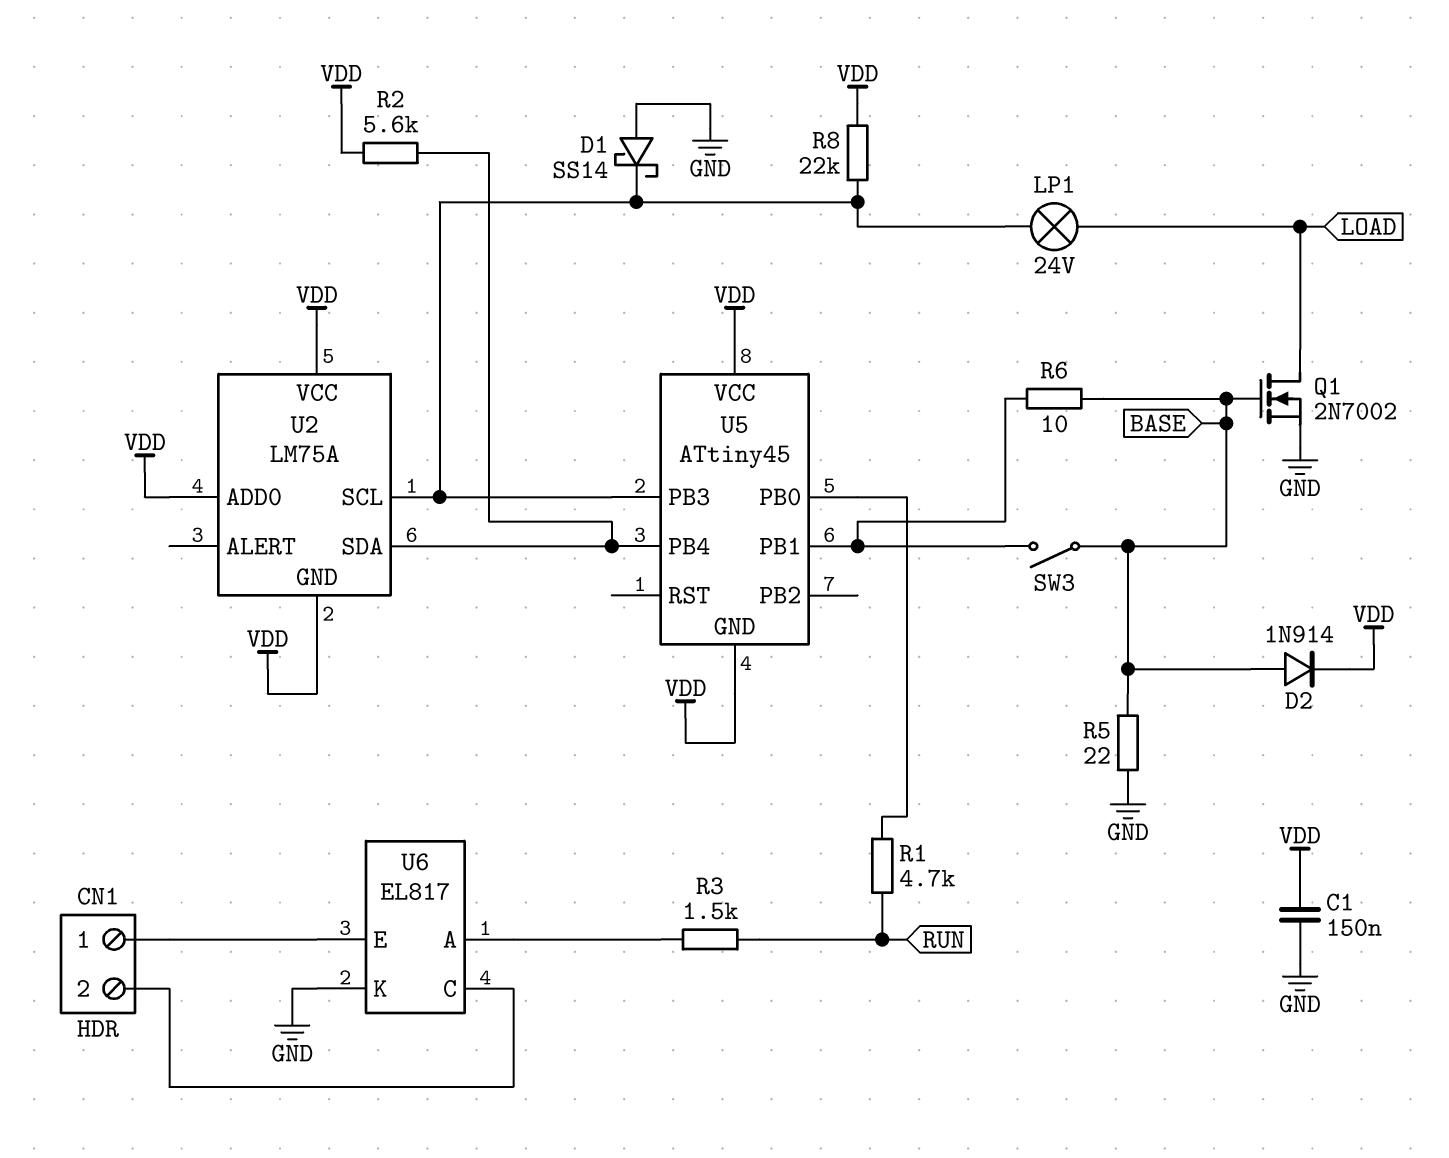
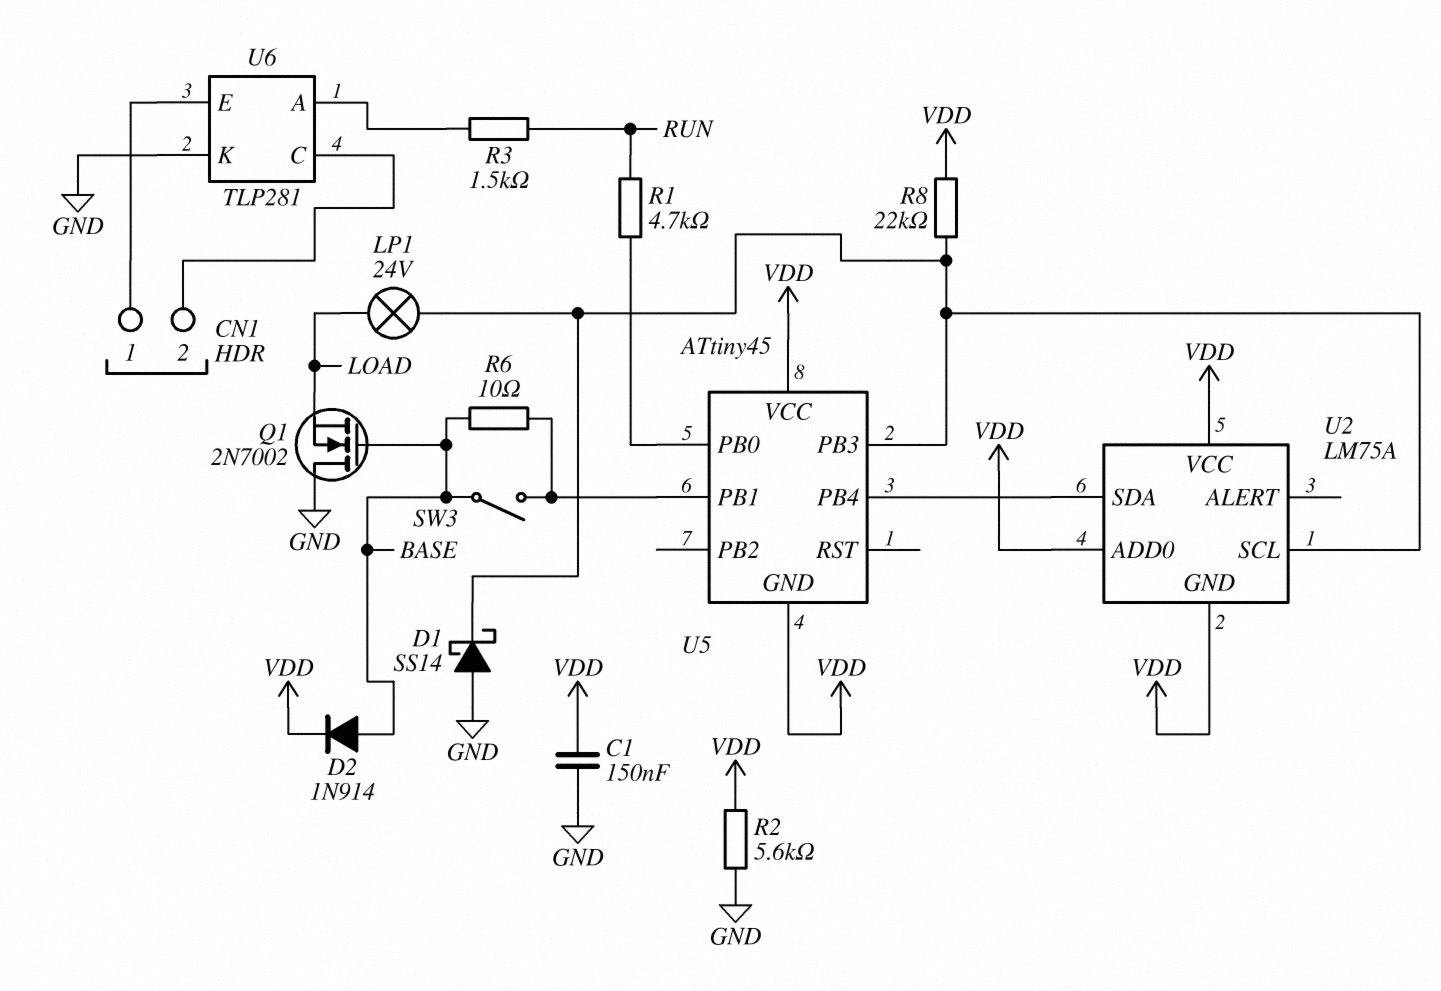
Q1: NMOS 2N7002 (G BASE, D LOAD, S GND) -> NMOS 2N7002 (G BASE, D GND, S LOAD)
R2: 5.6k (U2/SDA, VDD) -> 5.6k (GND, VDD)
R5: 22 (BASE, GND) -> none
U6: EL817 -> TLP281

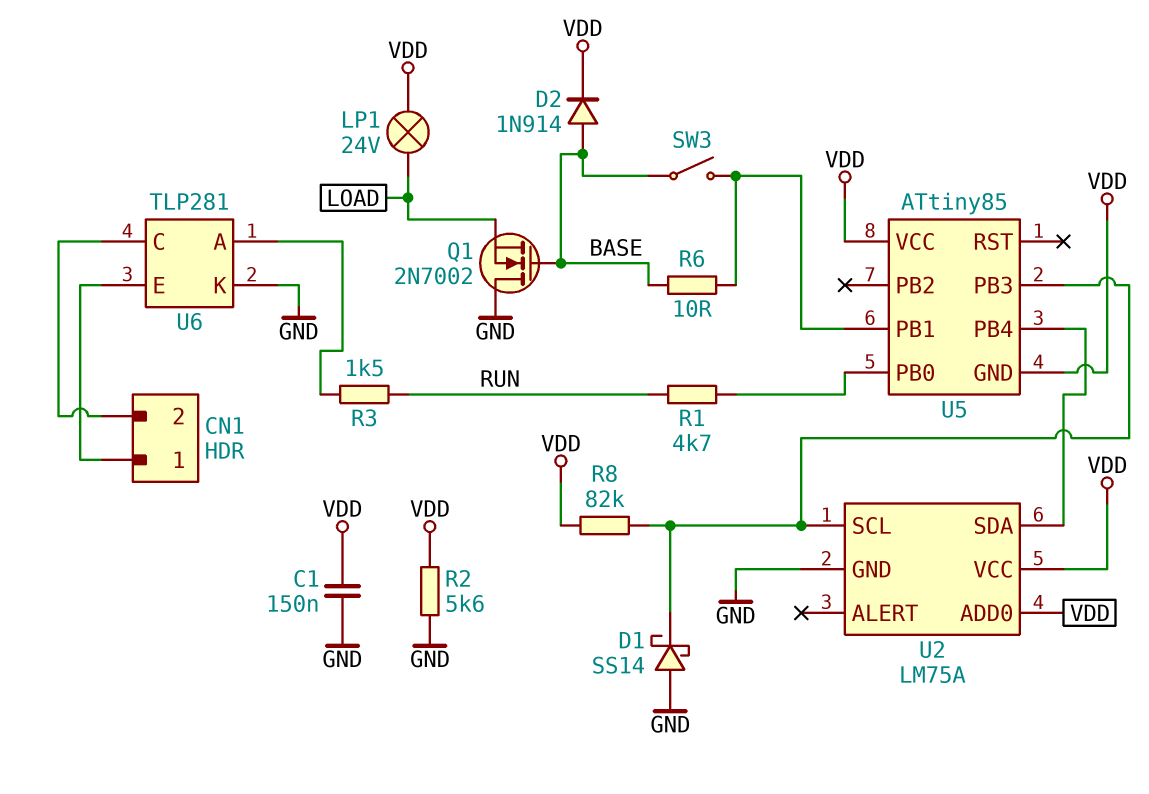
LP1: lamp 24V (LOAD, U2/SCL) -> lamp 24V (LOAD, VDD)
R8: 22k (U2/SCL, VDD) -> 82k (U2/SCL, VDD)
U2 pin GND: VDD -> GND
U5: ATtiny45 -> ATtiny85

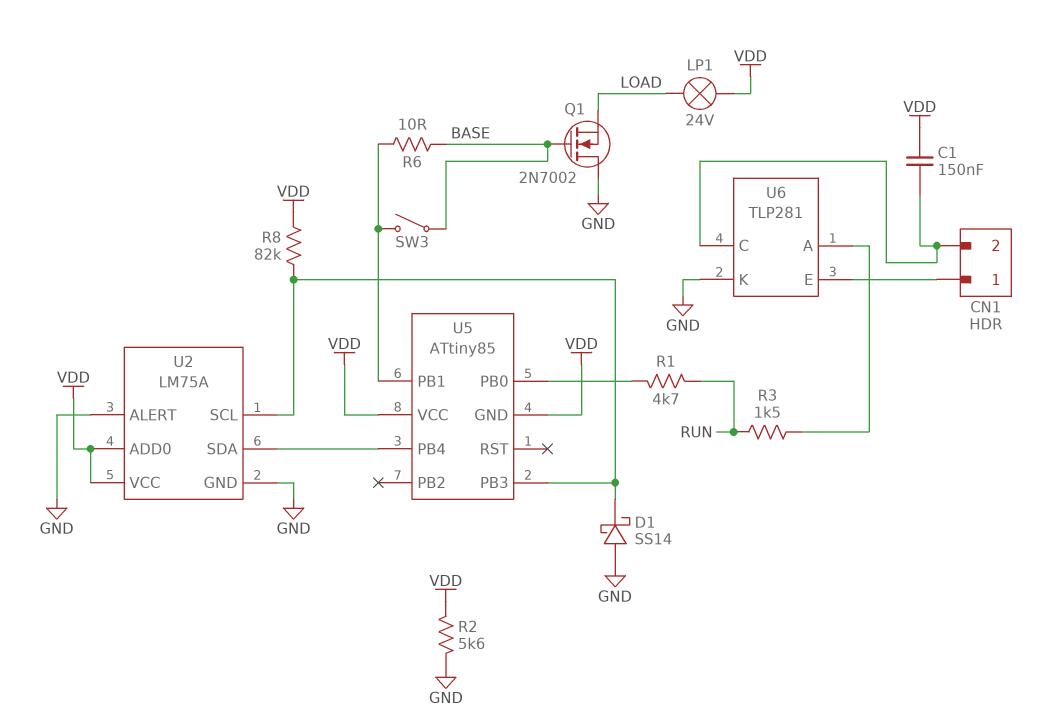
C1: 150nF (GND, VDD) -> 150nF (CN1/2, VDD)
D2: diode 1N914 (A BASE, K VDD) -> none
U2 pin ALERT: none -> GND

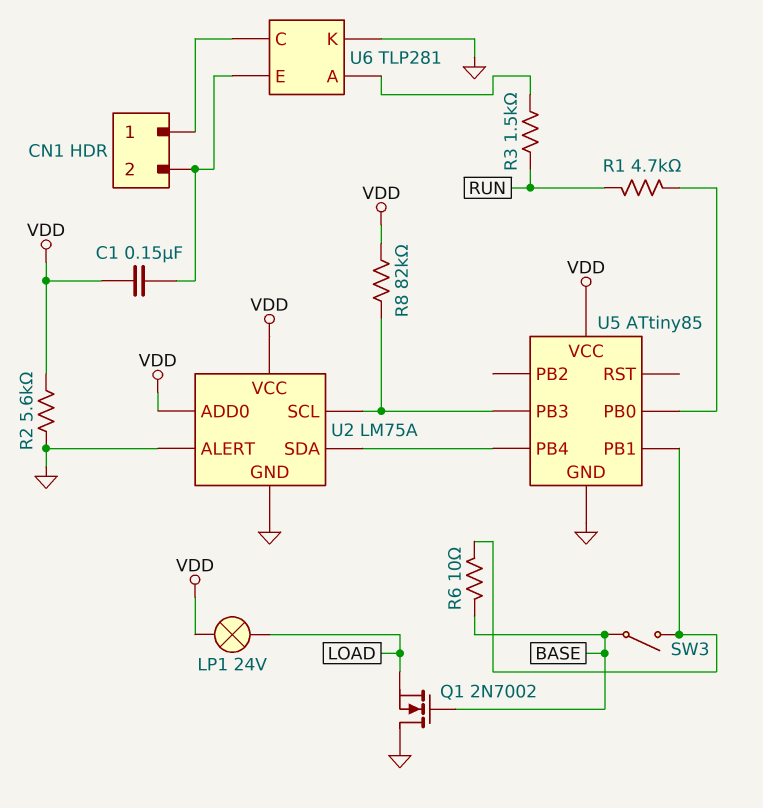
D1: schottky SS14 (A GND, K U2/SCL) -> none
U5 pin GND: VDD -> GND
U6 pin C: CN1/2 -> CN1/1
U6 pin E: CN1/1 -> CN1/2

